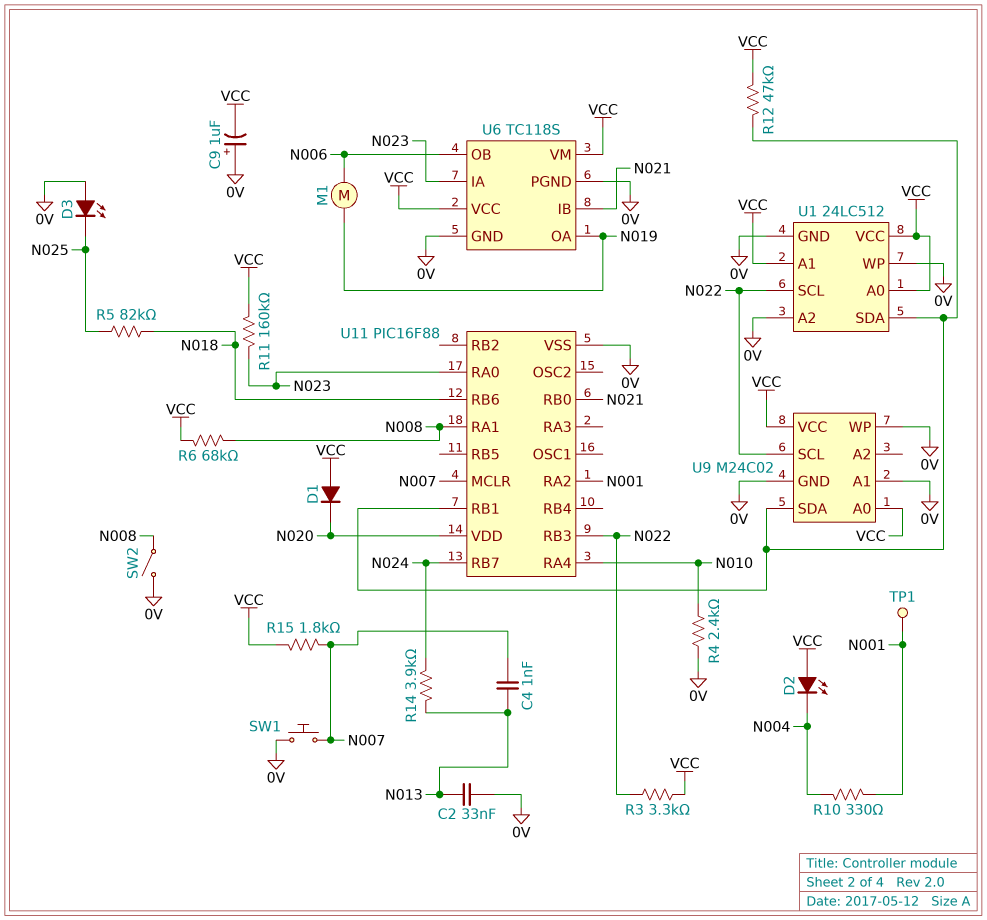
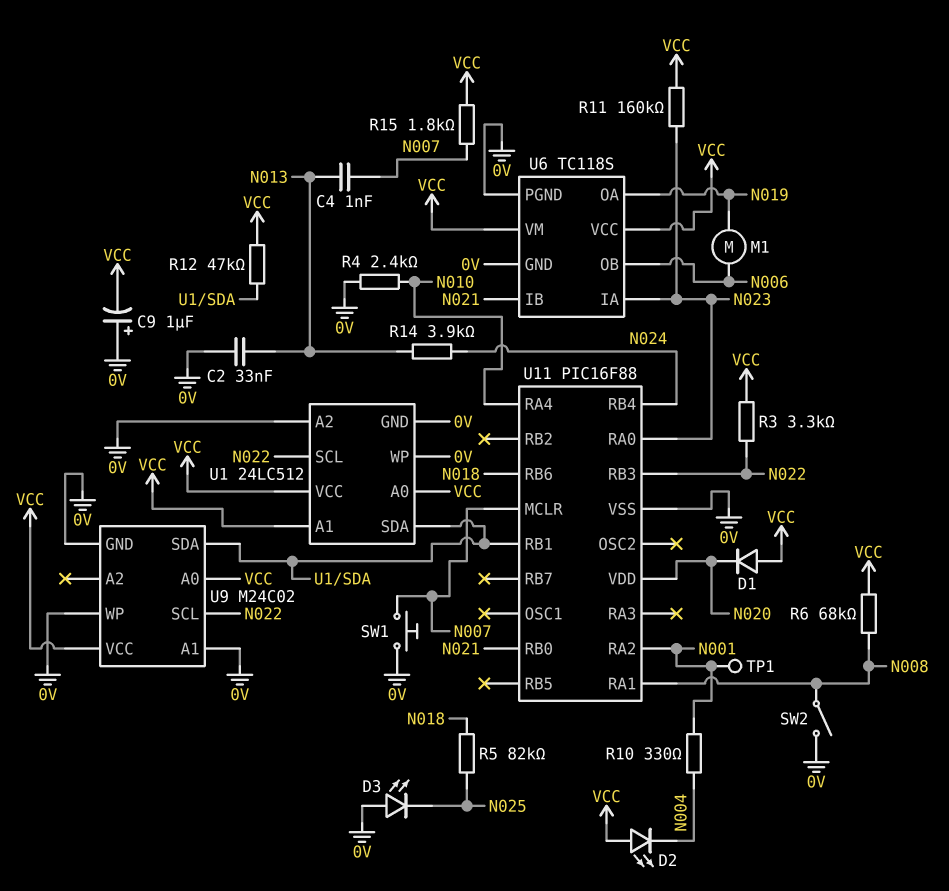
U11 pin RB4: none -> N024
U11 pin RB7: N024 -> none

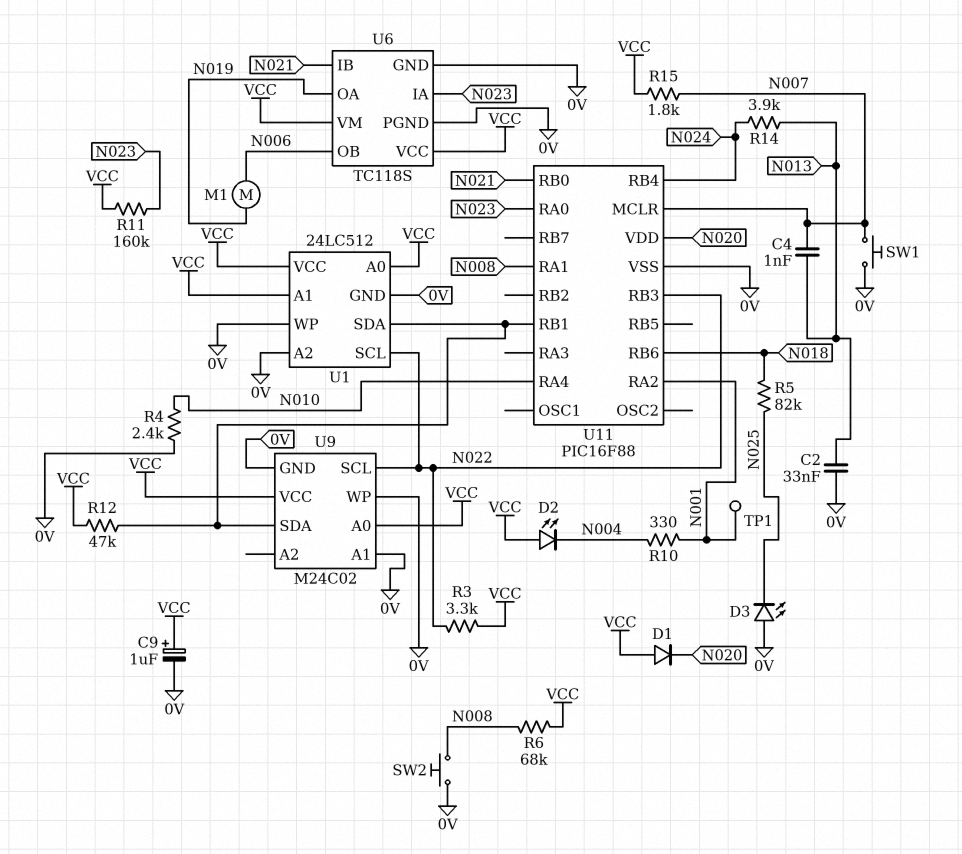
C9: 1uF (plus 0V, minus VCC) -> 1uF (plus VCC, minus 0V)
SW2: switch (0V, N008) -> button (0V, N008)

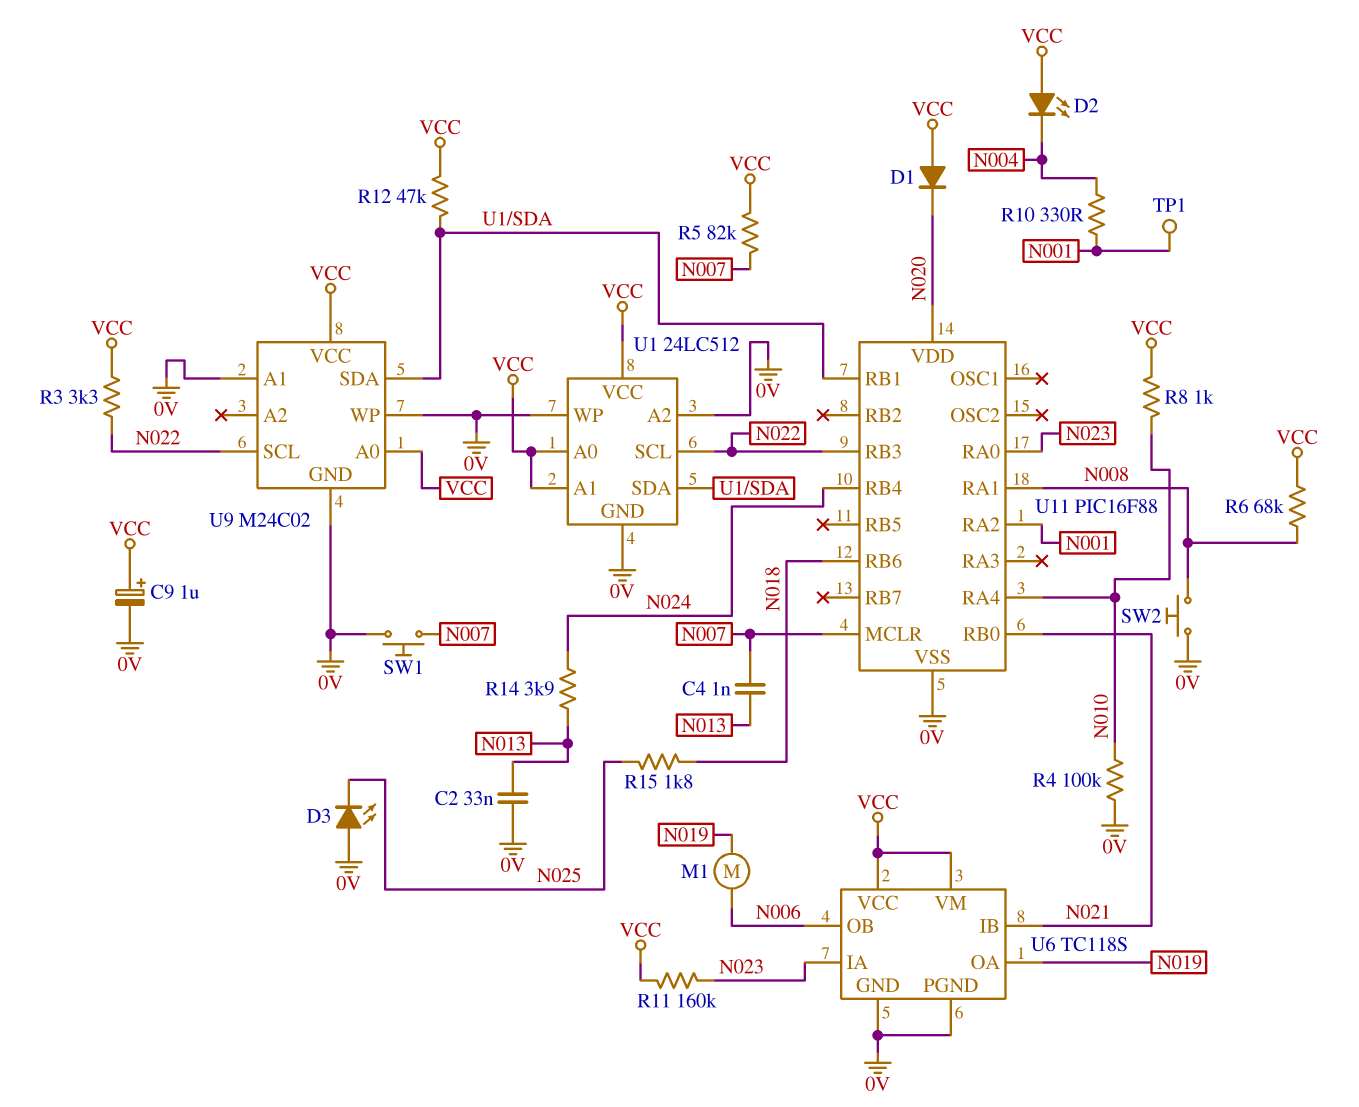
R4: 2.4k (0V, N010) -> 100k (0V, N010)
R5: 82k (N018, N025) -> 82k (N007, VCC)
R8: none -> 1k (N010, VCC)
R15: 1.8k (N007, VCC) -> 1.8k (N018, N025)

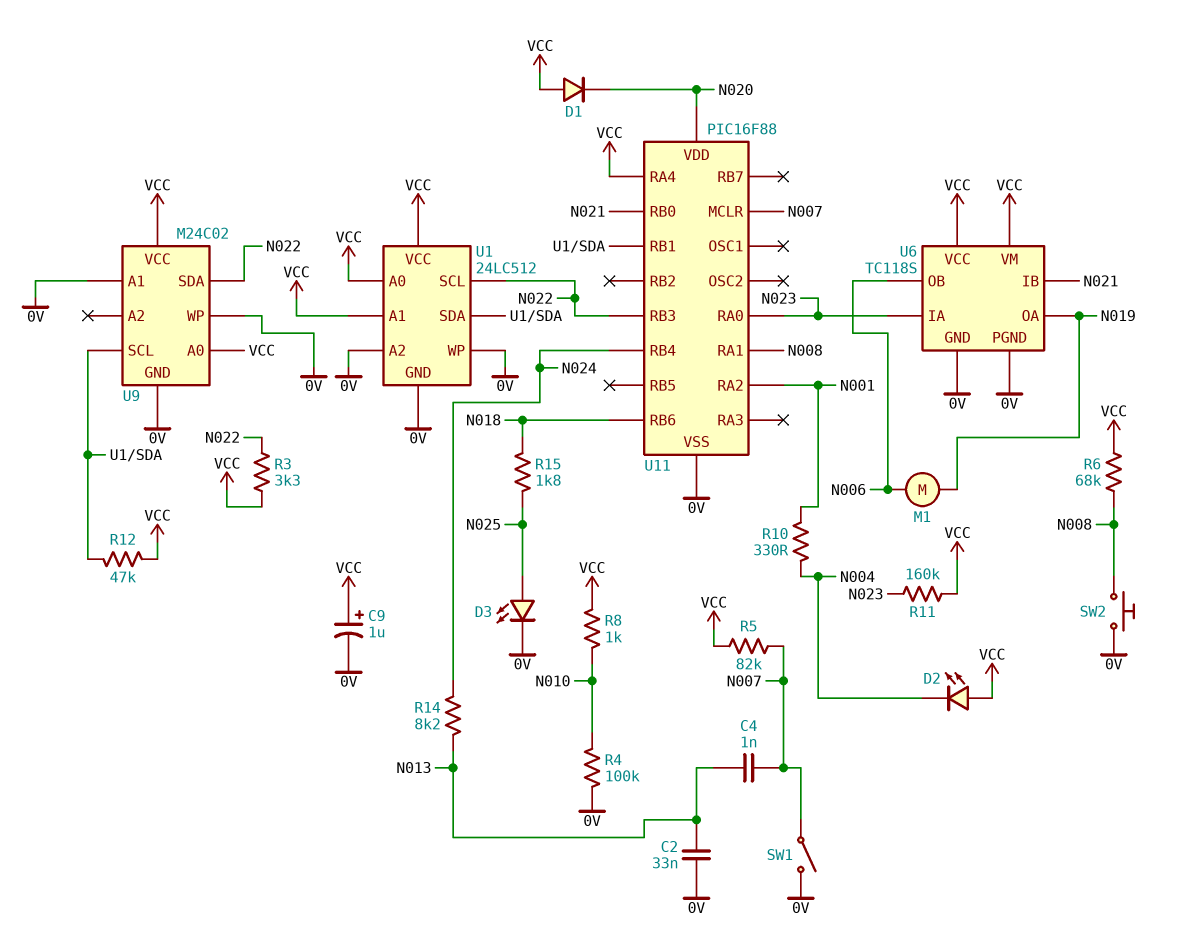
D3: LED (A 0V, K N025) -> LED (A N025, K 0V)
R14: 3.9k (N013, N024) -> 8.2k (N013, N024)
SW1: button (0V, N007) -> switch (0V, N007)
TP1: test point (N001) -> none
U9 pin SCL: N022 -> U1/SDA
U9 pin SDA: U1/SDA -> N022
U11 pin RA4: N010 -> VCC

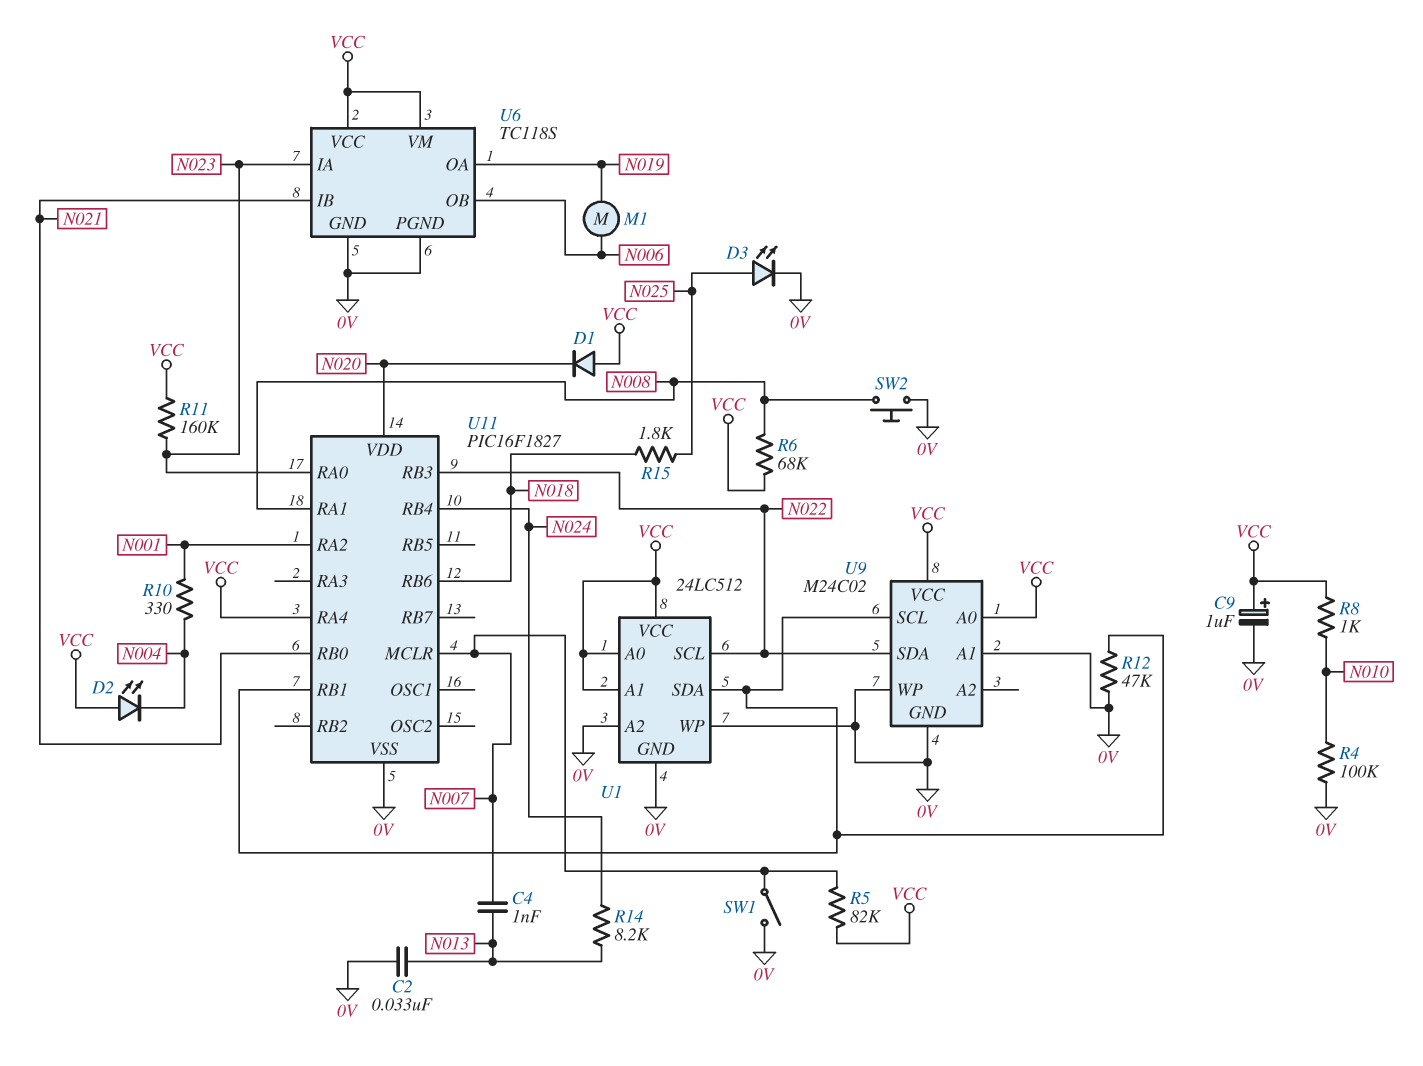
R3: 3.3k (N022, VCC) -> none
R12: 47k (U1/SDA, VCC) -> 47k (0V, U1/SDA)
U11: PIC16F88 -> PIC16F1827

